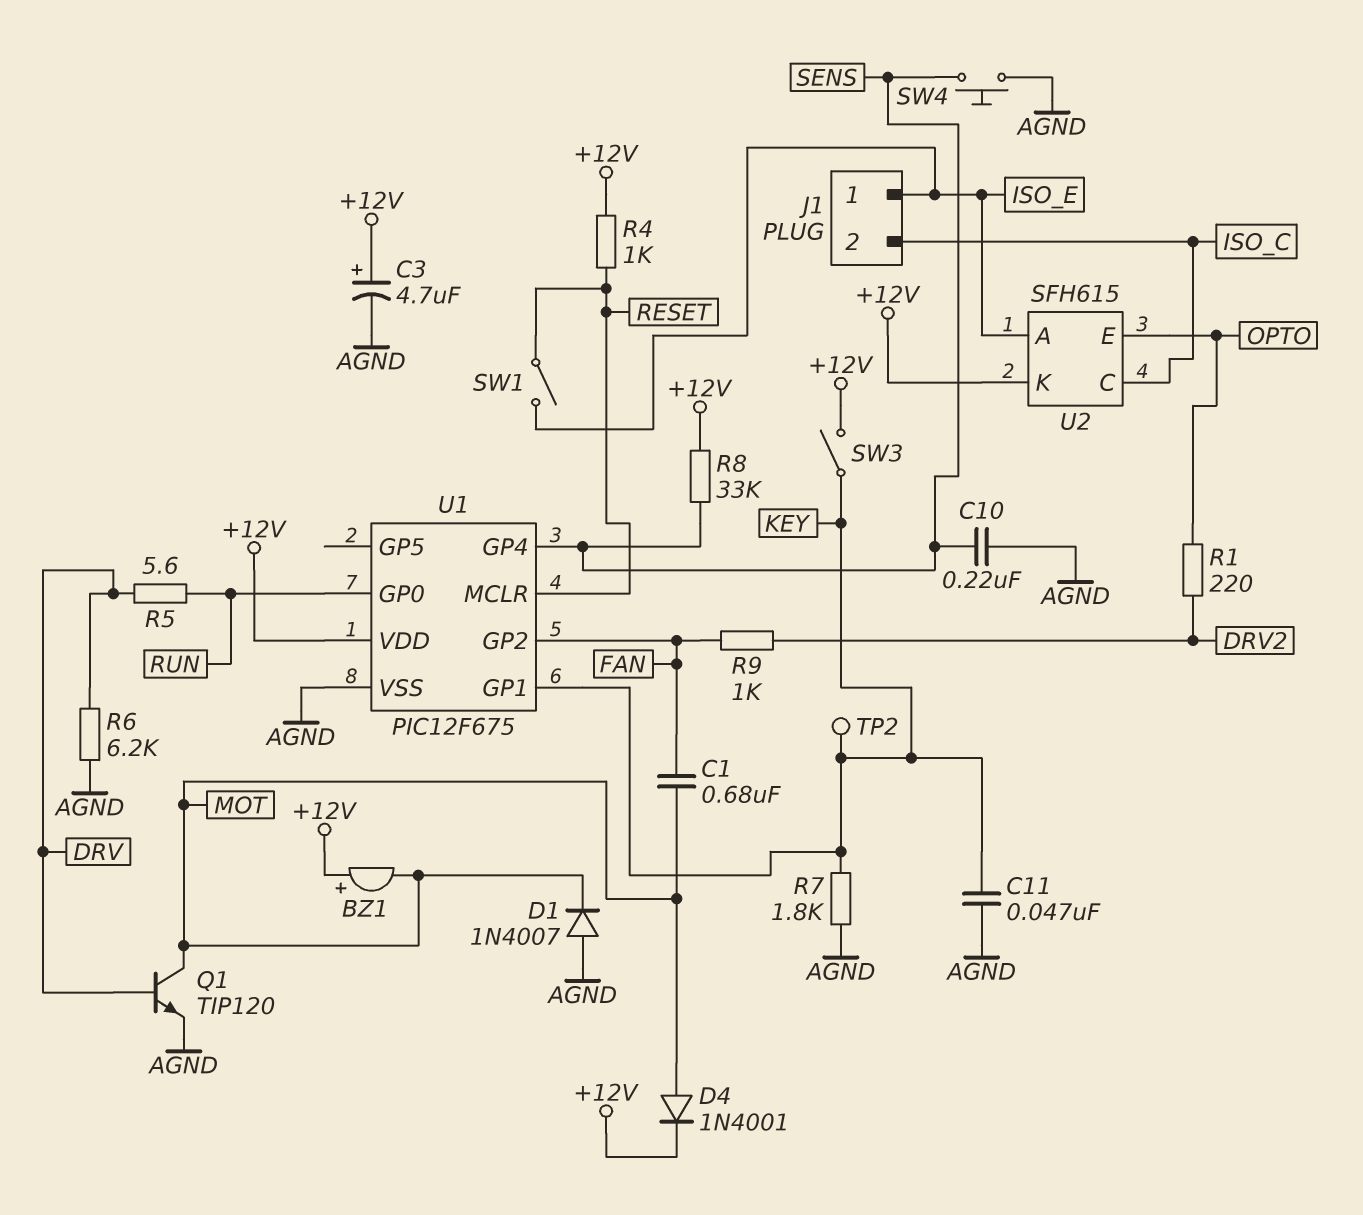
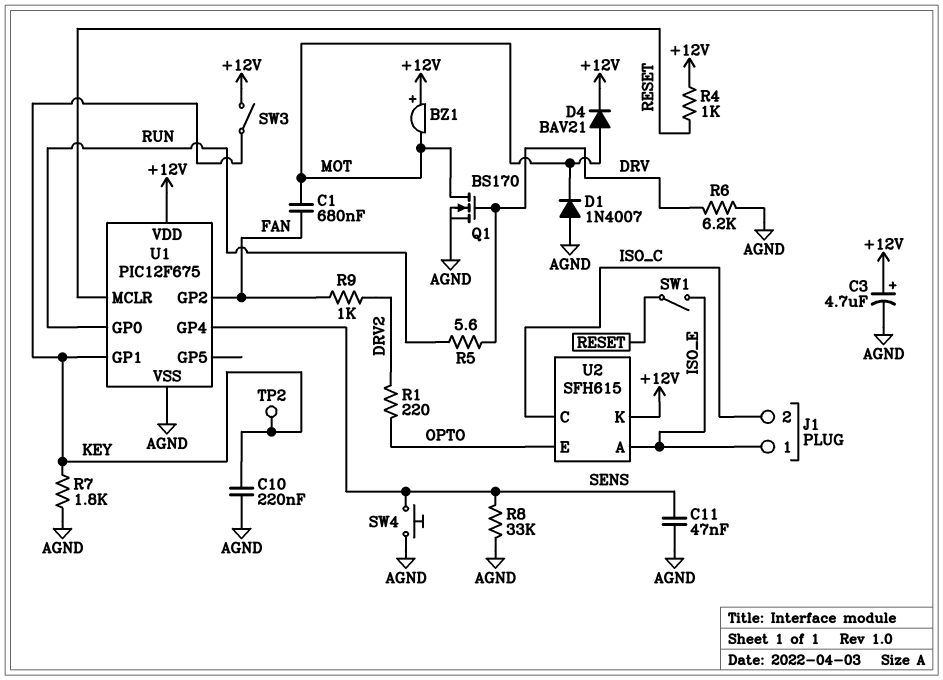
C10: 220nF (AGND, SENS) -> 220nF (AGND, KEY)
C11: 47nF (AGND, KEY) -> 47nF (AGND, SENS)
D4: diode 1N4001 (A MOT, K +12V) -> diode BAV21 (A MOT, K +12V)
Q1: NPN TIP120 (B DRV, C MOT, E AGND) -> NMOS BS170 (G DRV, D MOT, S AGND)
R8: 33k (+12V, SENS) -> 33k (AGND, SENS)

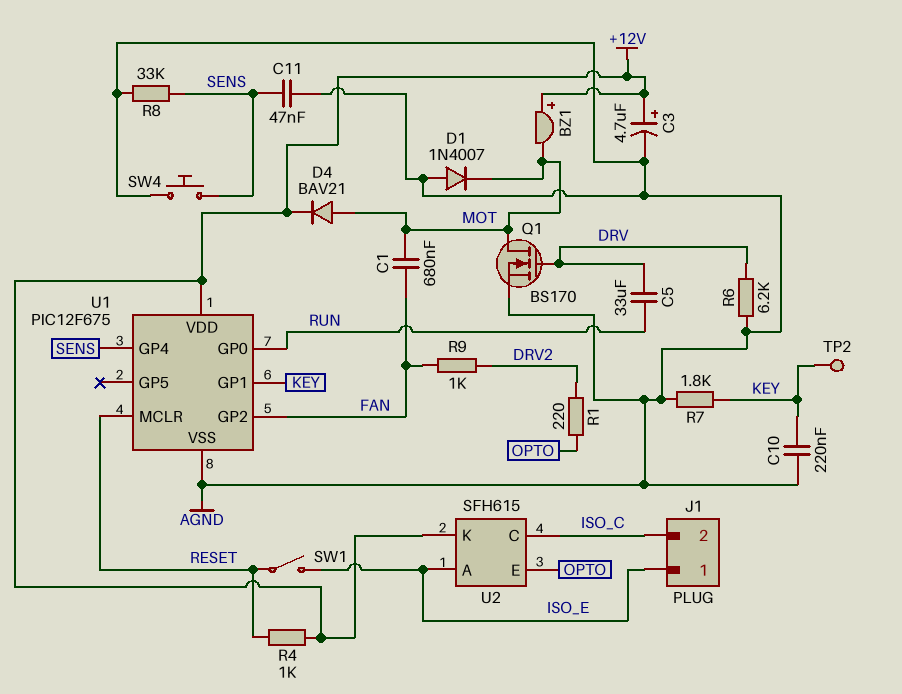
C5: none -> 33uF (DRV, RUN)
R5: 5.6 (DRV, RUN) -> none
SW3: switch (+12V, KEY) -> none

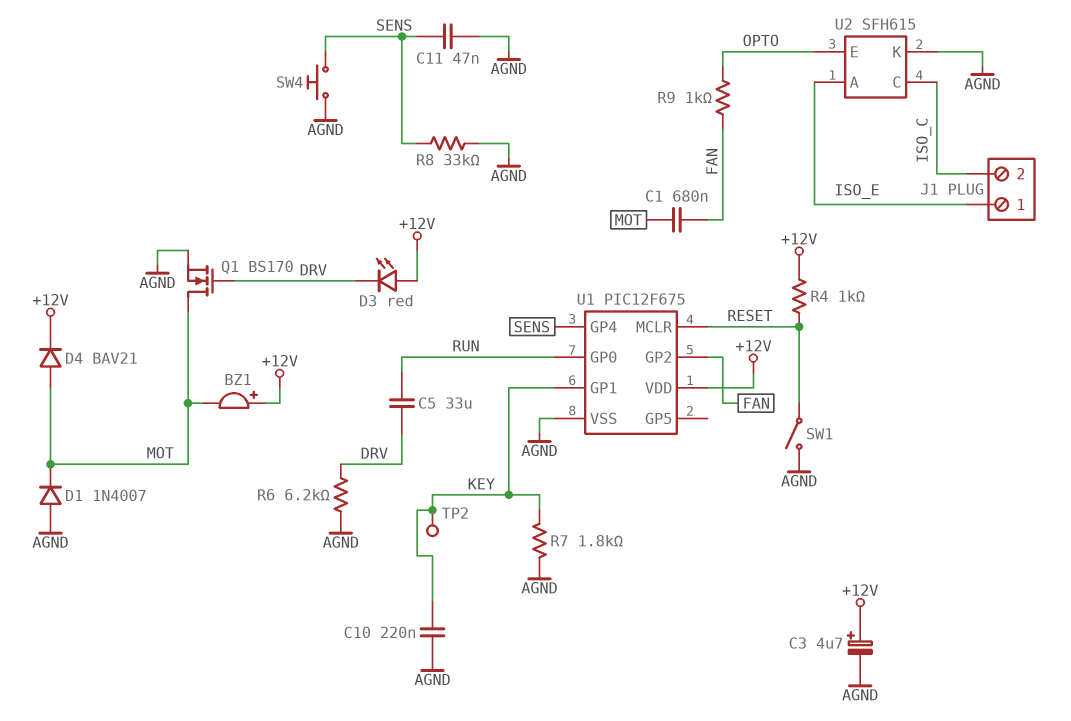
D3: none -> LED red (A +12V, K DRV)
R1: 220 (DRV2, OPTO) -> none
R9: 1k (DRV2, FAN) -> 1k (FAN, OPTO)
SW1: switch (ISO_E, RESET) -> switch (AGND, RESET)
U2 pin K: +12V -> AGND

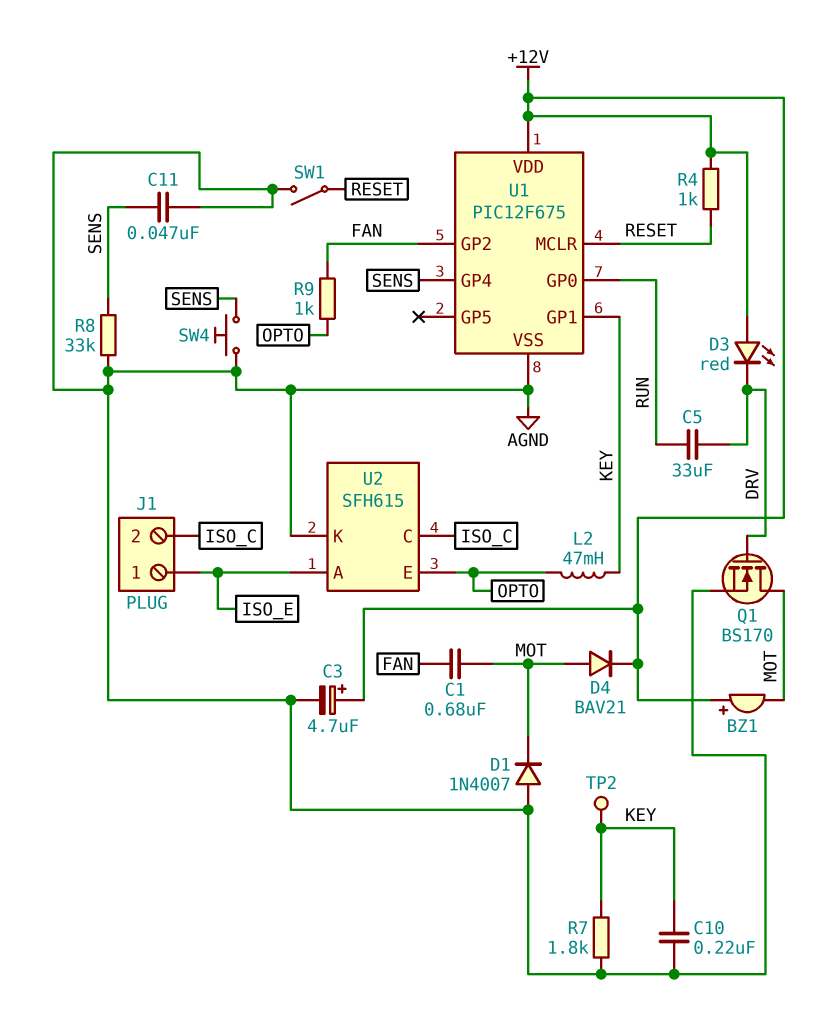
L2: none -> 47mH (KEY, OPTO)
R6: 6.2k (AGND, DRV) -> none

